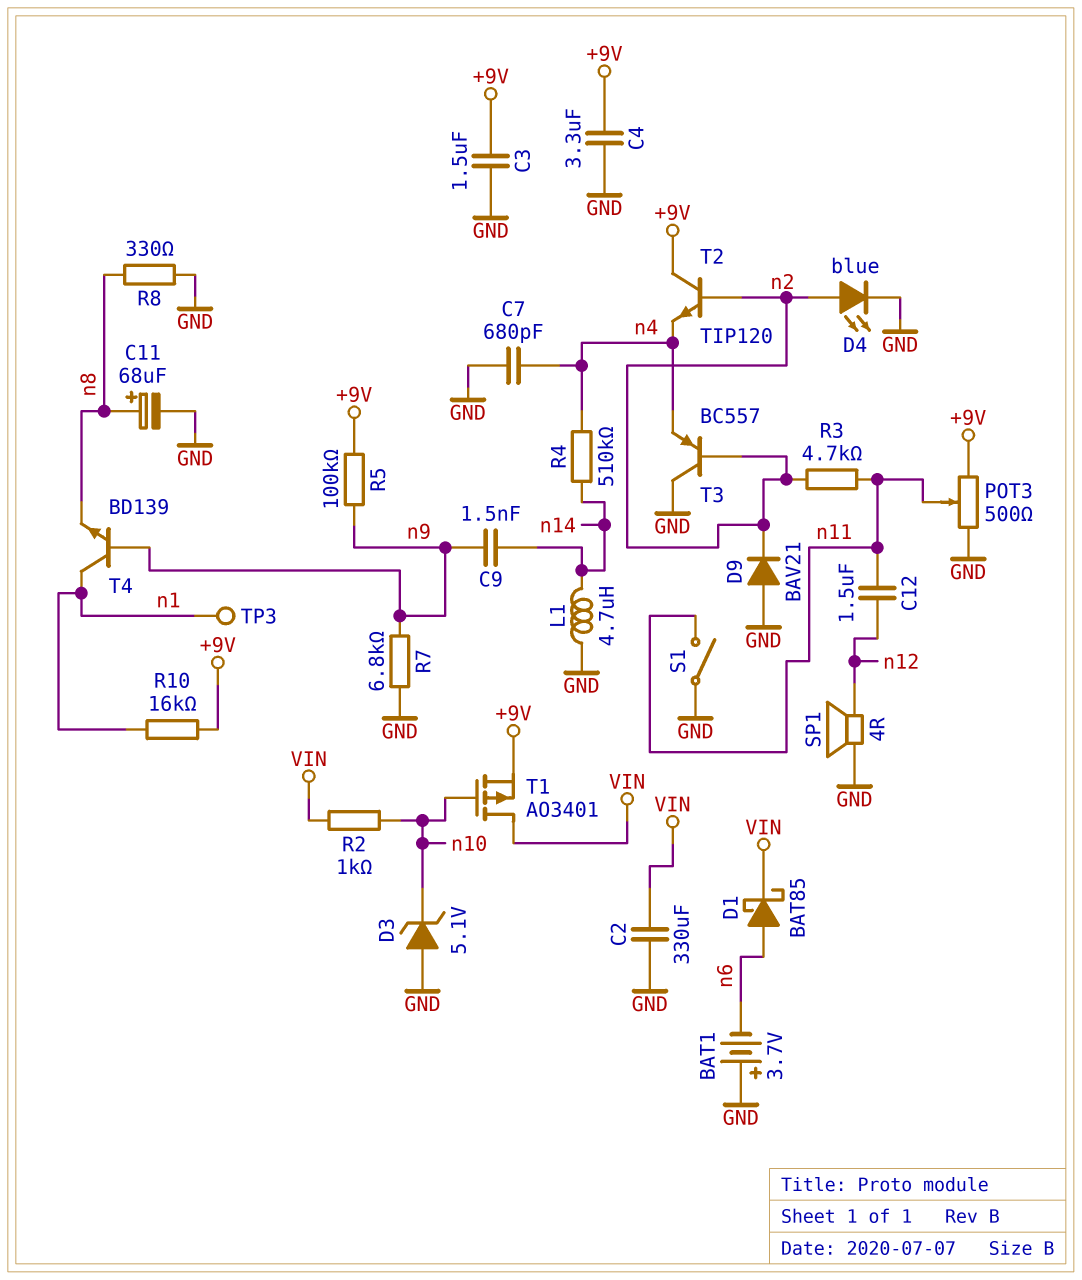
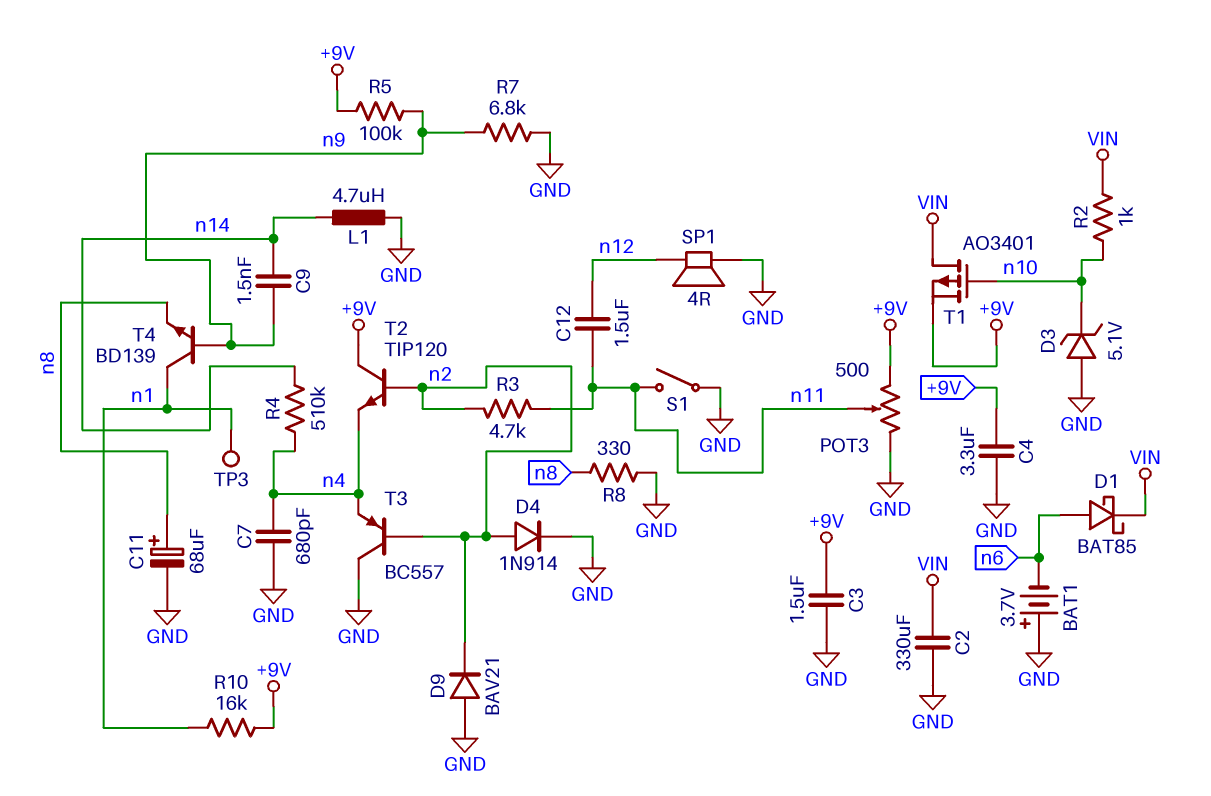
D4: LED blue (A n2, K GND) -> diode 1N914 (A n2, K GND)

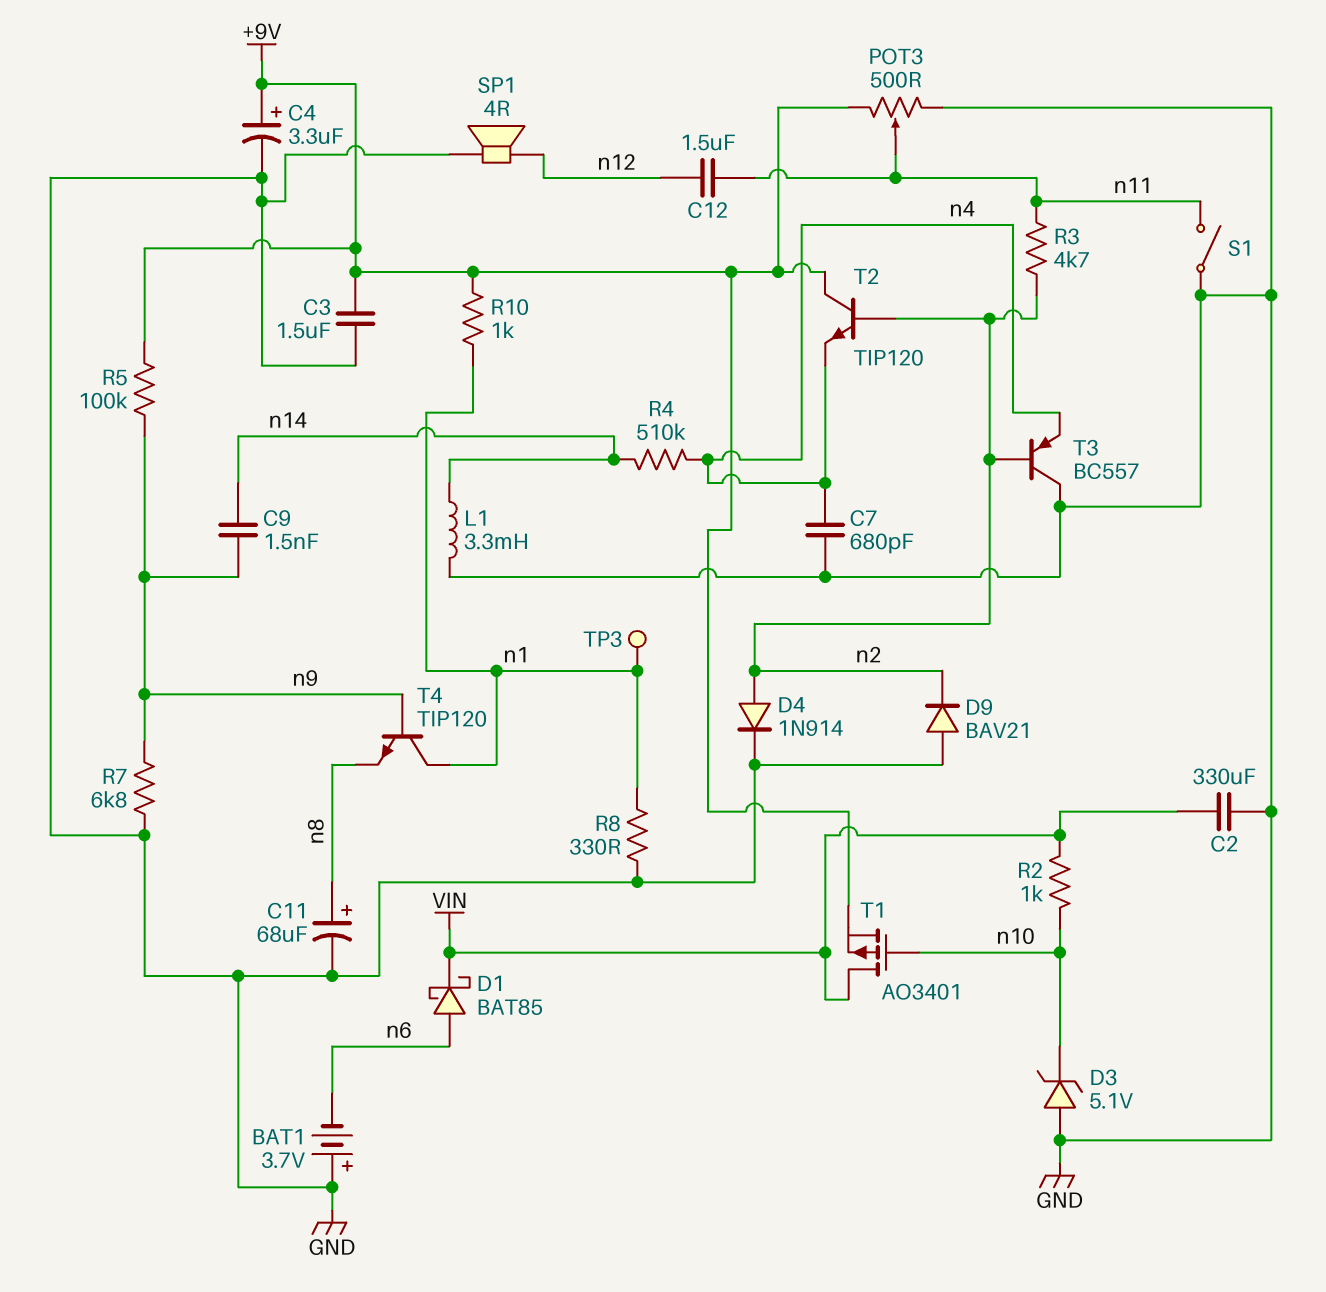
C4: 3.3uF (+9V, GND) -> 3.3uF (plus +9V, minus GND)
L1: 4.7uH (GND, n14) -> 3.3mH (GND, n14)
R8: 330 (GND, n8) -> 330 (GND, n1)
R10: 16k (+9V, n1) -> 1k (+9V, n1)
T4: NPN BD139 (B n9, C n1, E n8) -> NPN TIP120 (B n9, C n1, E n8)

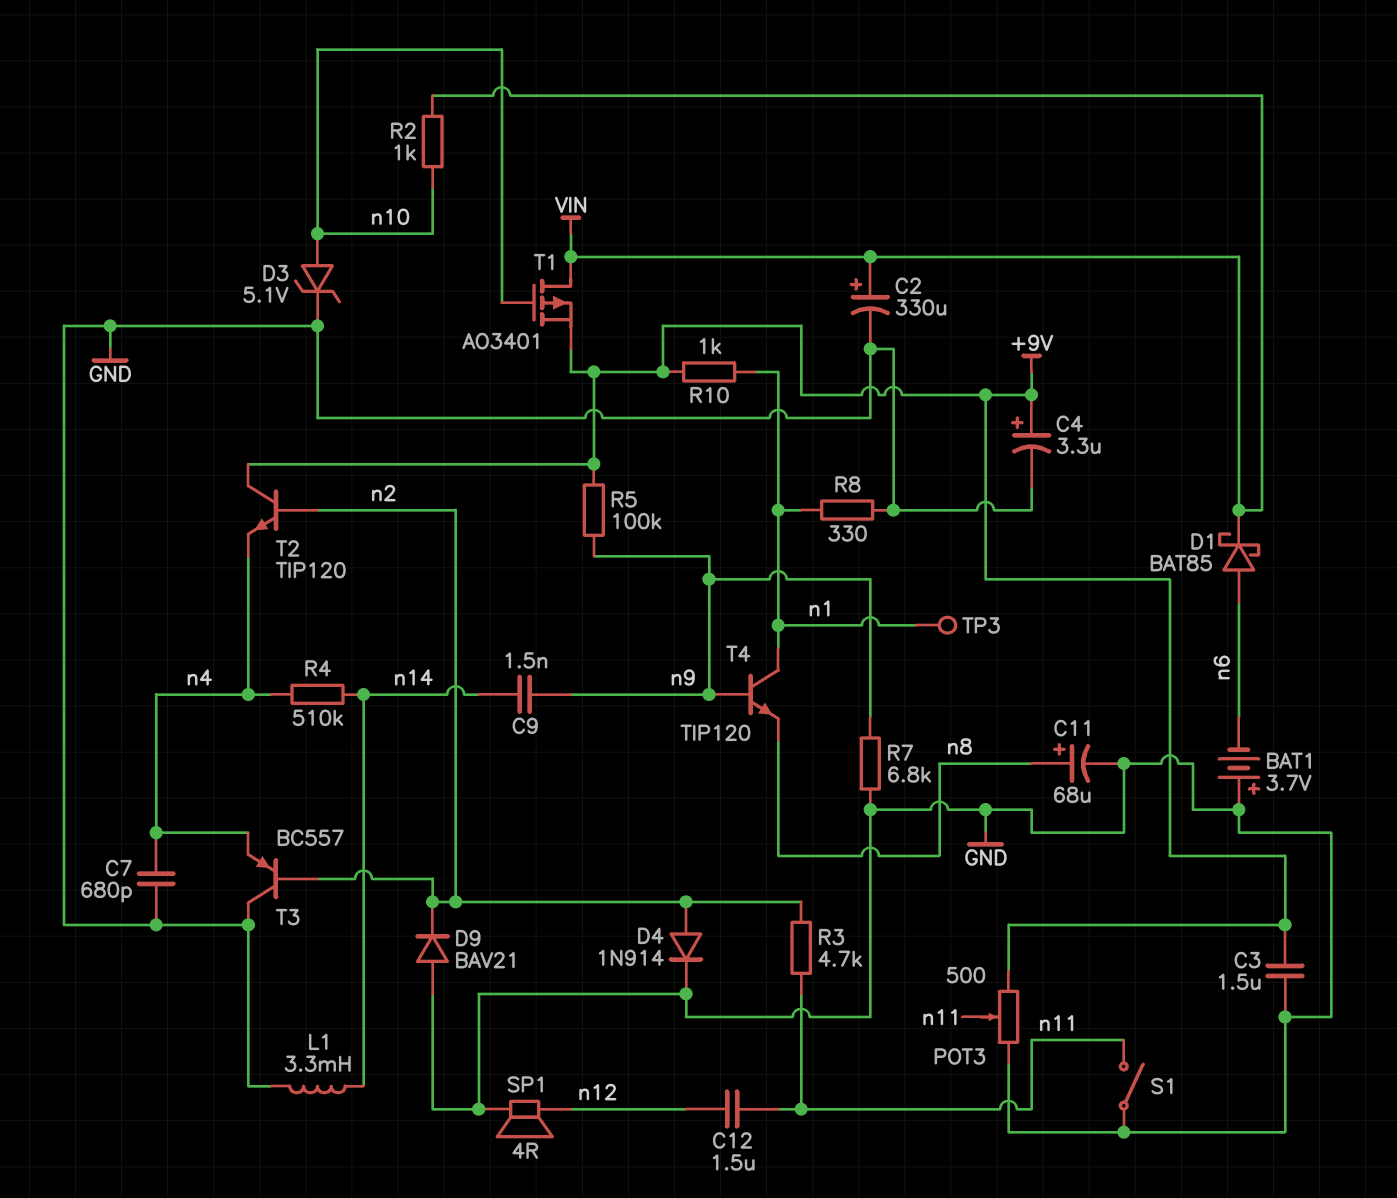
C2: 330uF (GND, VIN) -> 330uF (plus VIN, minus GND)
D3: zener 5.1V (A GND, K n10) -> zener 5.1V (A n10, K GND)

